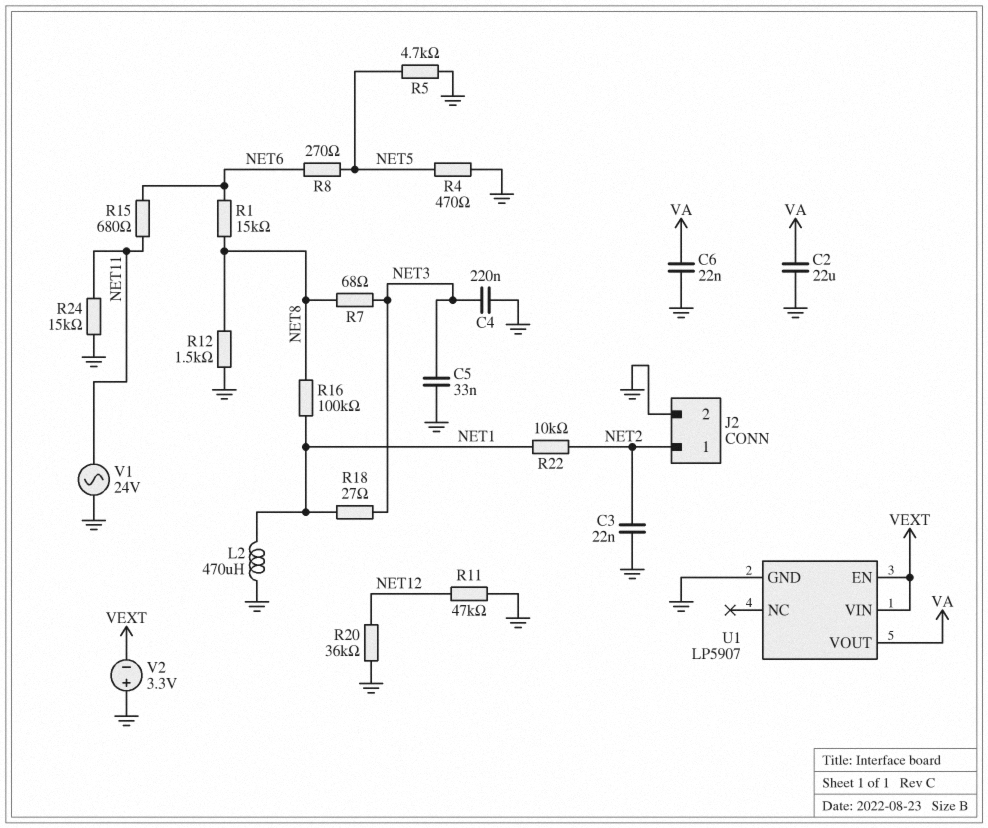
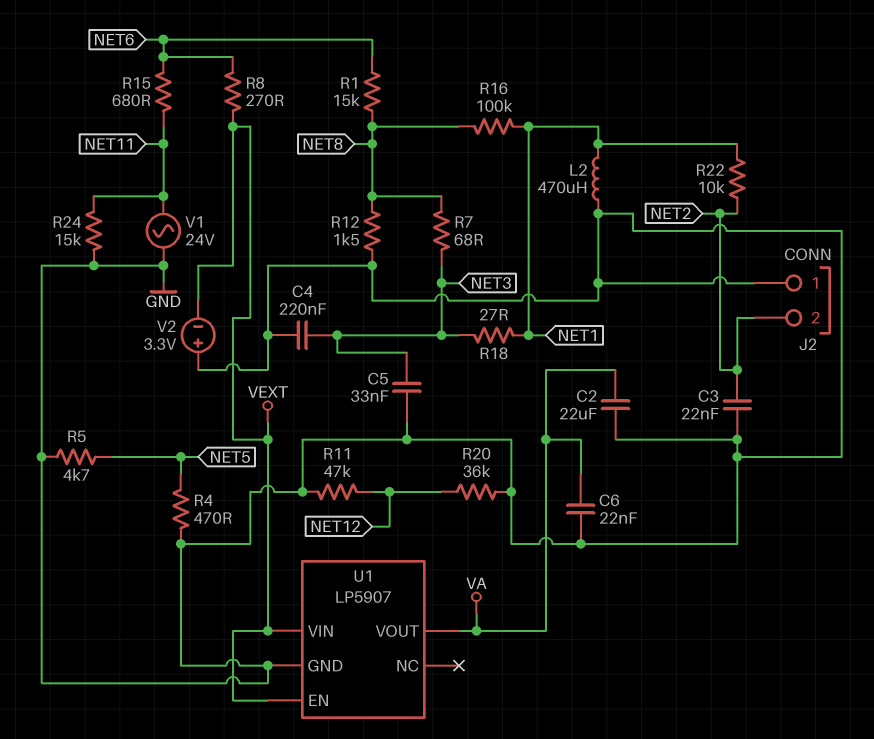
J2 pin 1: NET2 -> GND
J2 pin 2: GND -> NET2
R8: 270 (NET5, NET6) -> 270 (NET6, VEXT)

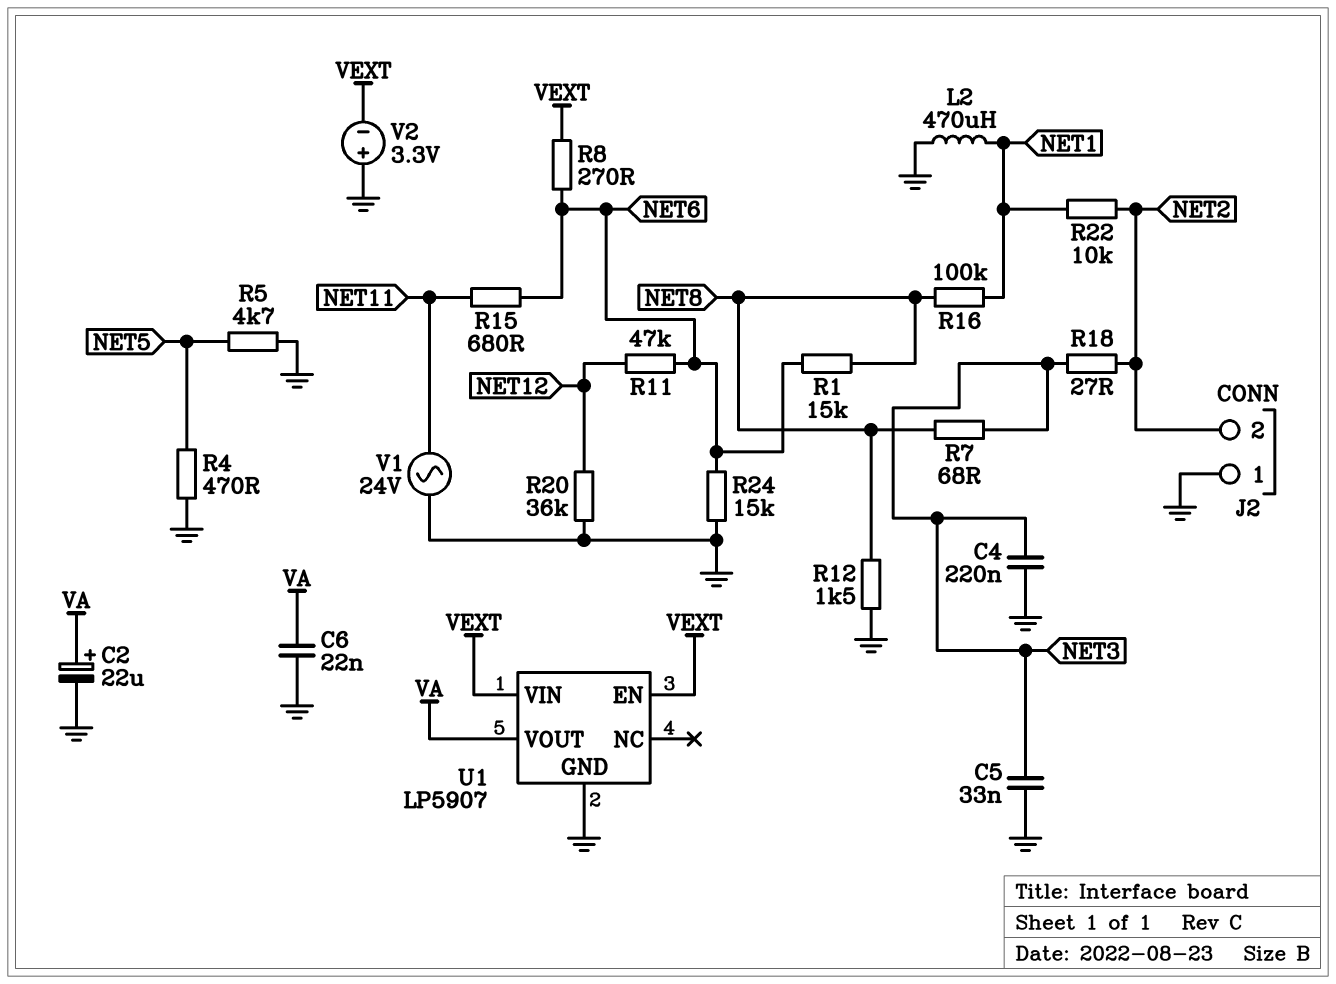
C2: 22uF (GND, VA) -> 22uF (plus VA, minus GND)
C3: 22nF (GND, NET2) -> none
R11: 47k (GND, NET12) -> 47k (NET6, NET12)
R18: 27 (NET1, NET3) -> 27 (NET2, NET3)
R24: 15k (GND, NET11) -> 15k (GND, NET6)

